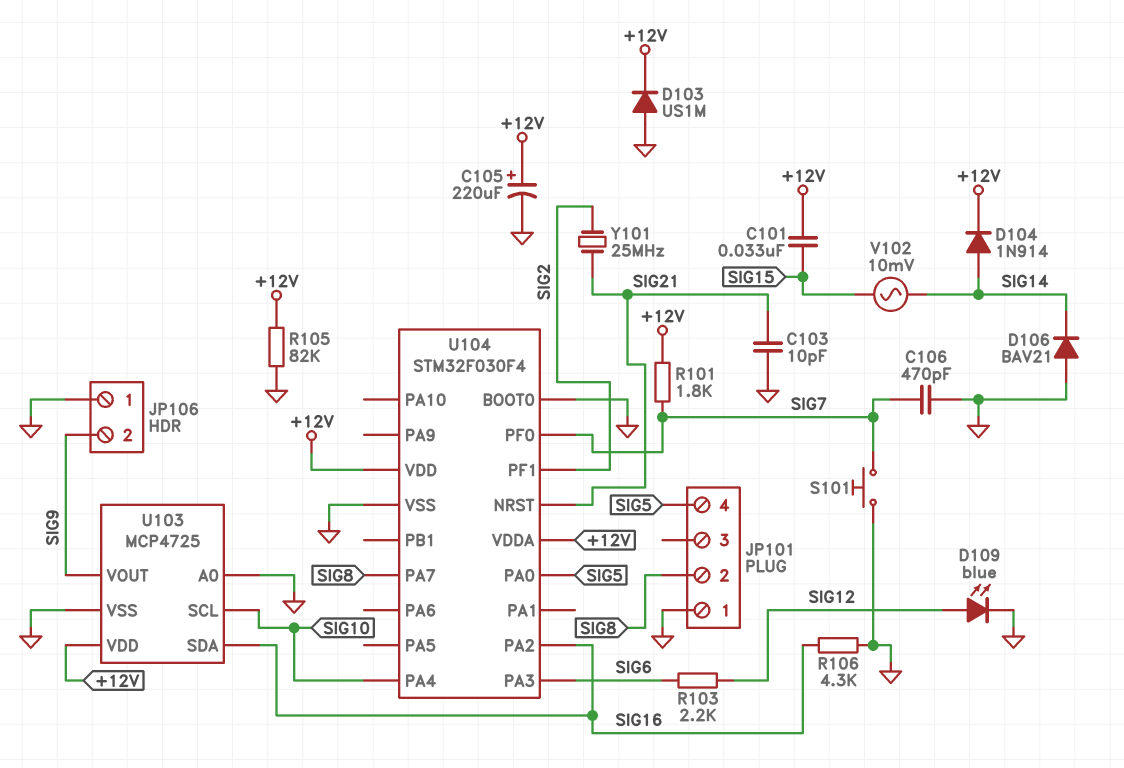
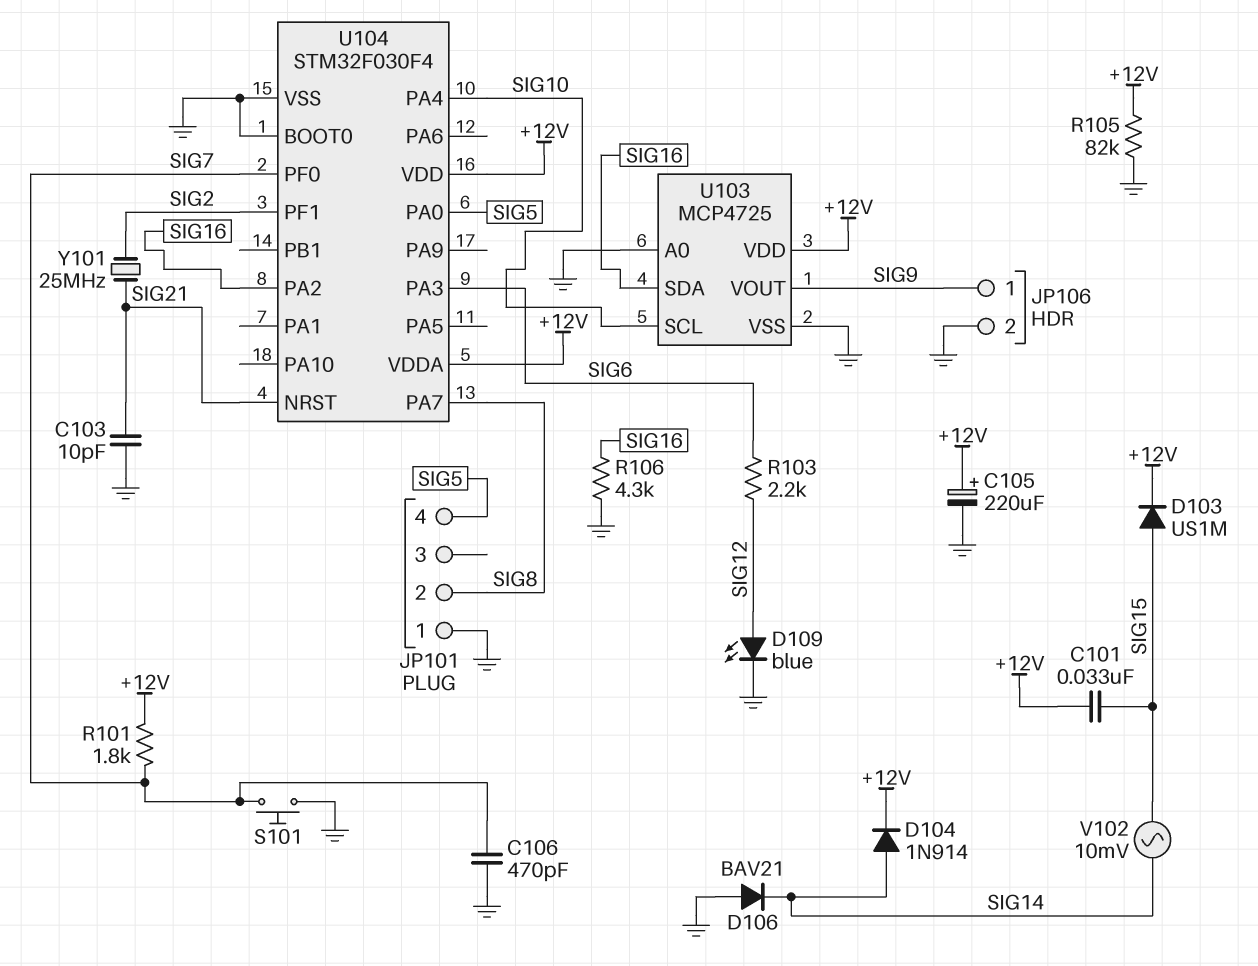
D103: diode US1M (A GND, K +12V) -> diode US1M (A SIG15, K +12V)
JP106 pin 1: GND -> SIG9
JP106 pin 2: SIG9 -> GND

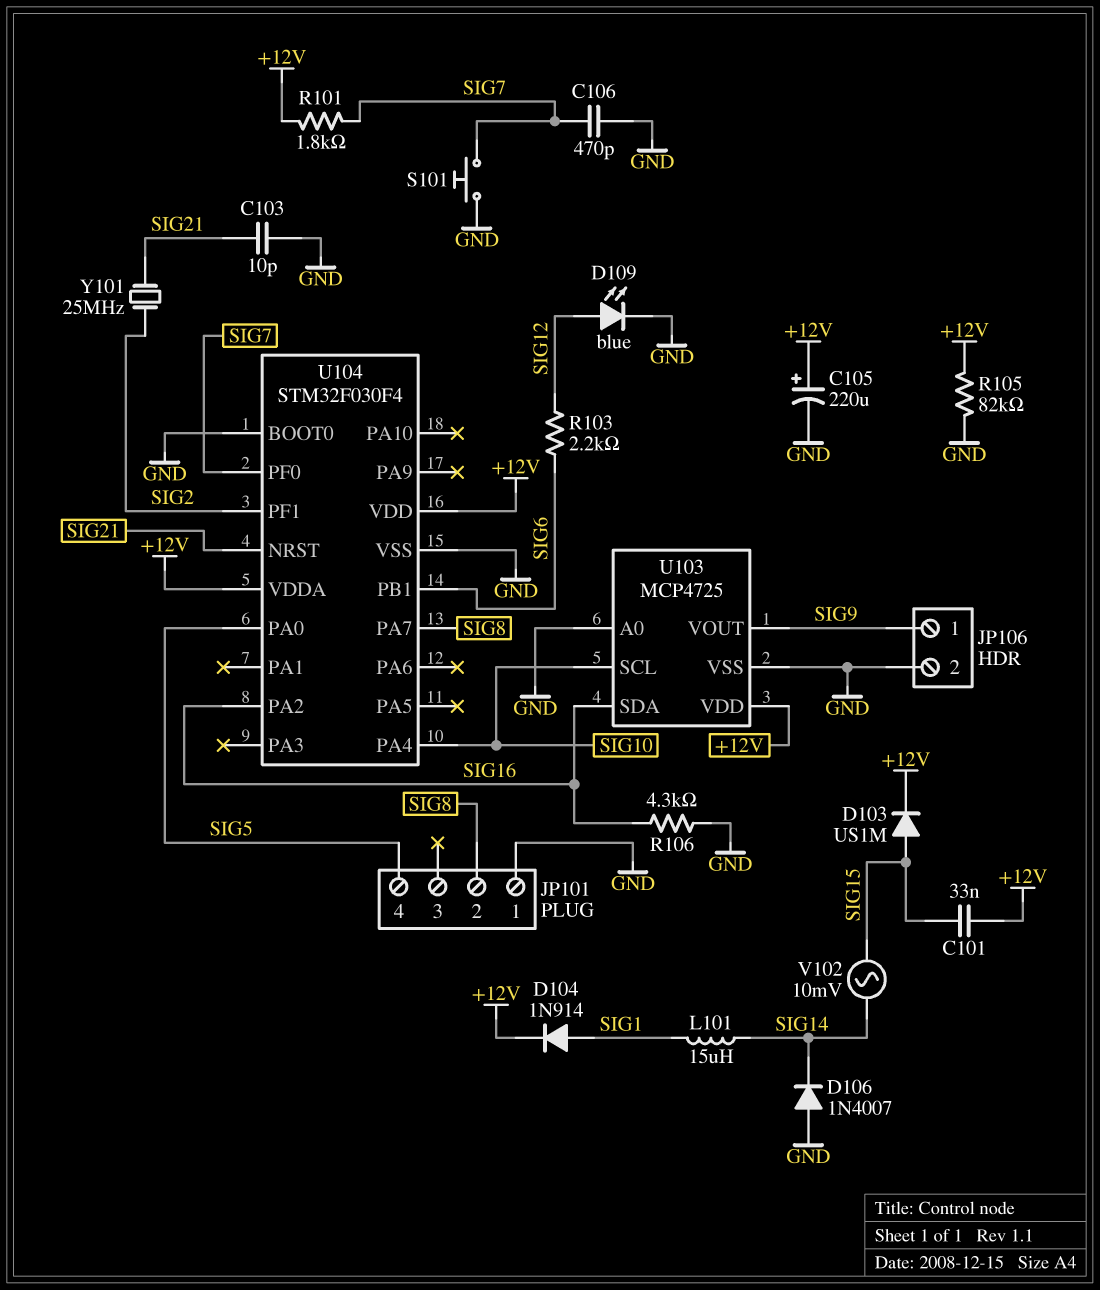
D104: diode 1N914 (A SIG14, K +12V) -> diode 1N914 (A SIG1, K +12V)
D106: diode BAV21 (A GND, K SIG14) -> diode 1N4007 (A GND, K SIG14)
L101: none -> 15uH (SIG1, SIG14)
U104 pin PA3: SIG6 -> none
U104 pin PB1: none -> SIG6

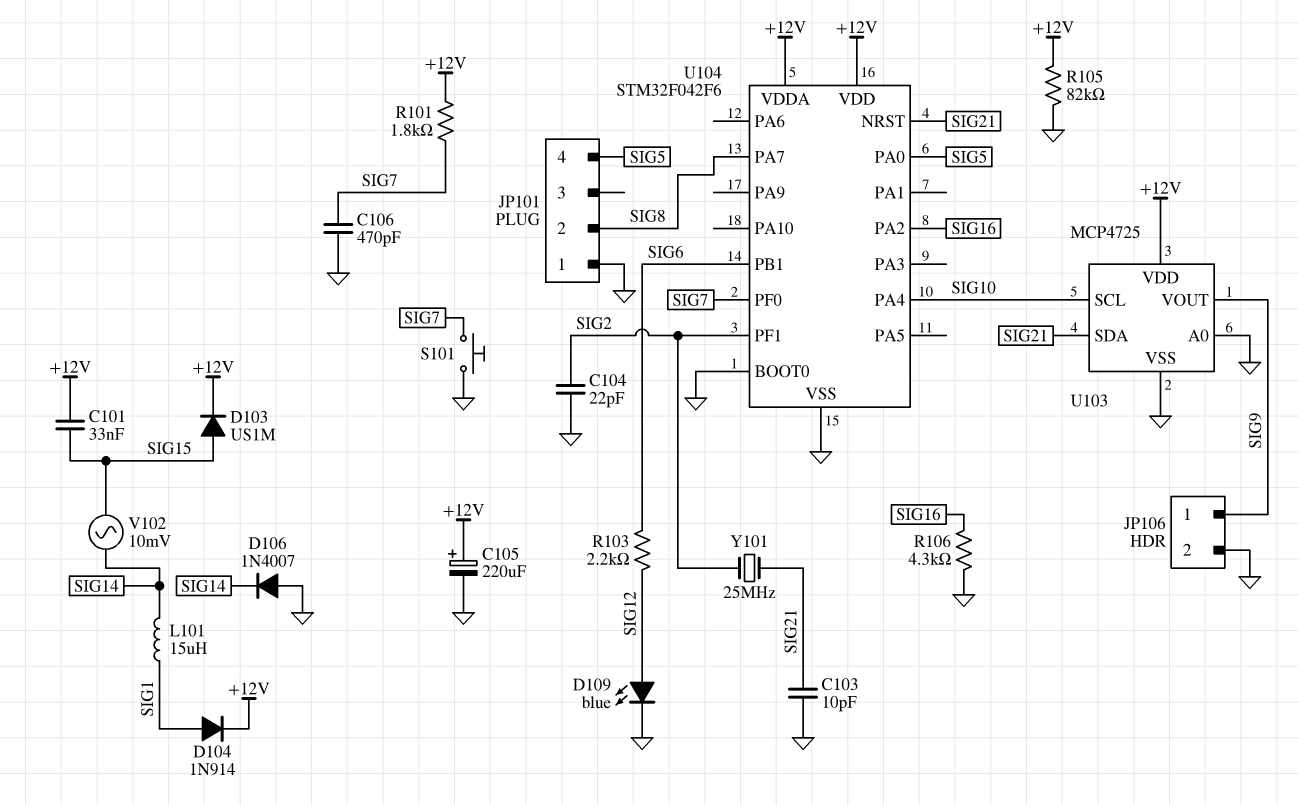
C104: none -> 22pF (GND, SIG2)
U103 pin SDA: SIG16 -> SIG21
U104: STM32F030F4 -> STM32F042F6

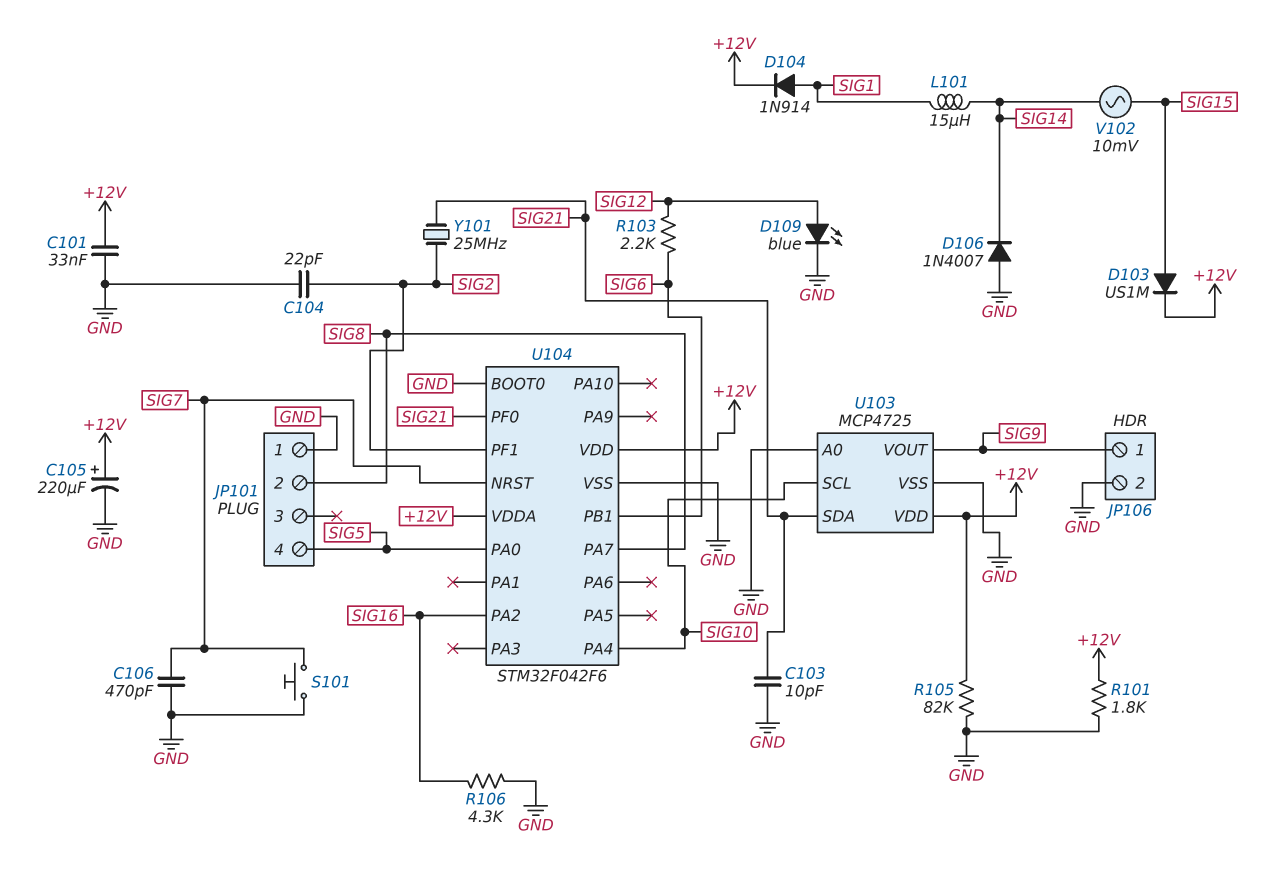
C101: 33nF (+12V, SIG15) -> 33nF (+12V, GND)
R101: 1.8k (+12V, SIG7) -> 1.8k (+12V, GND)
U104 pin NRST: SIG21 -> SIG7
U104 pin PF0: SIG7 -> SIG21

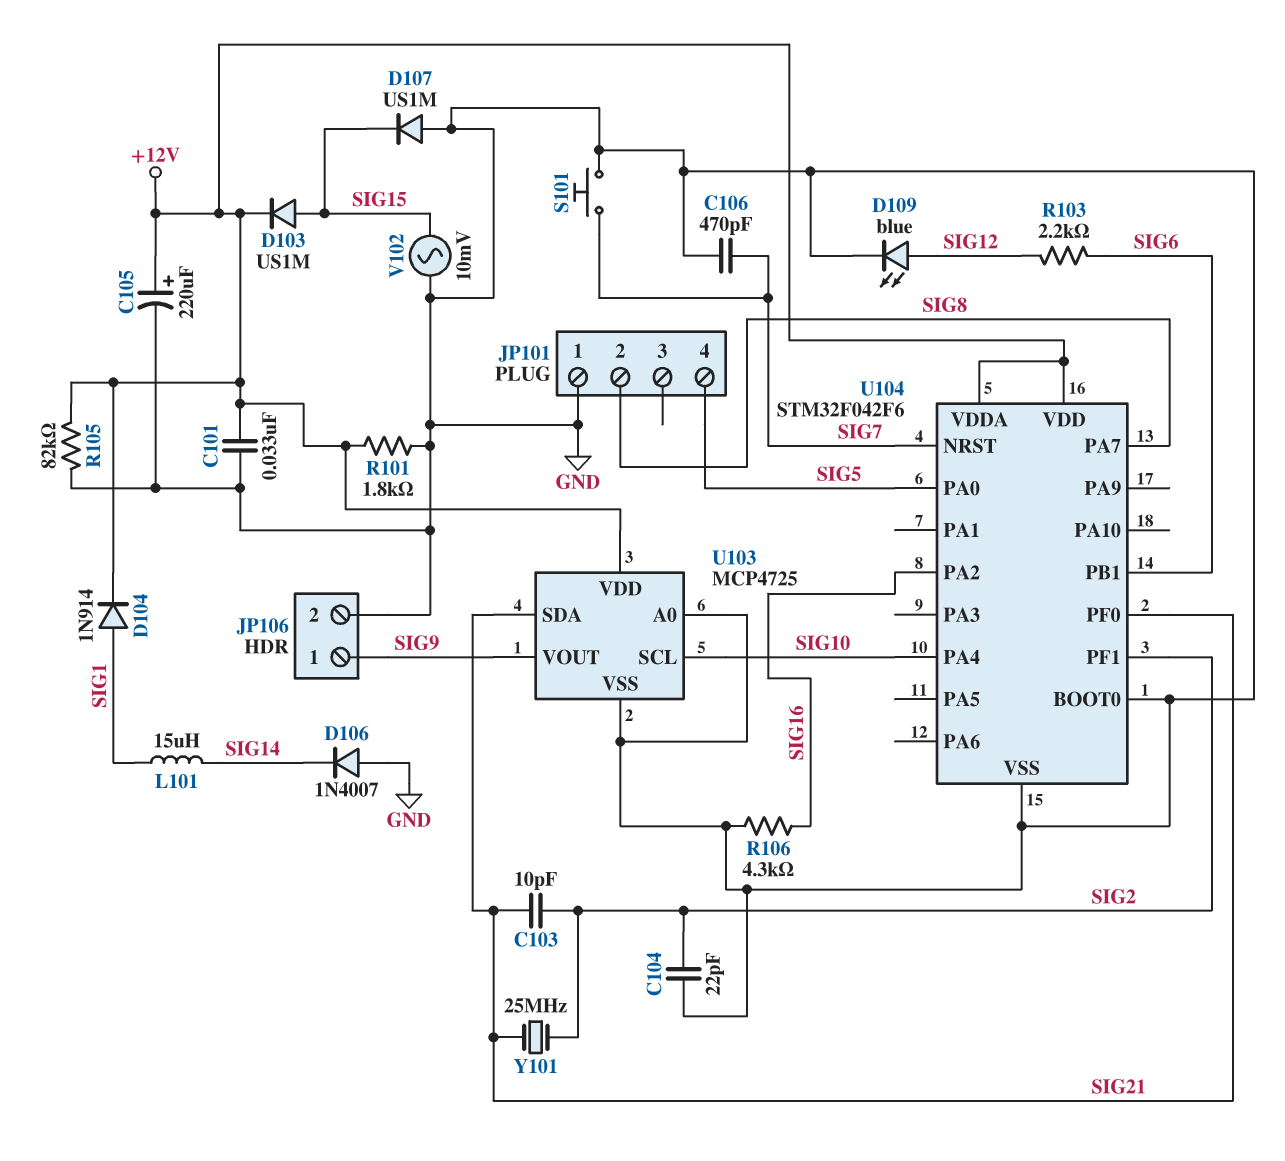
C103: 10pF (GND, SIG21) -> 10pF (SIG2, SIG21)
D107: none -> diode US1M (A GND, K SIG15)
V102: AC 10mV (SIG14, SIG15) -> AC 10mV (GND, SIG15)

